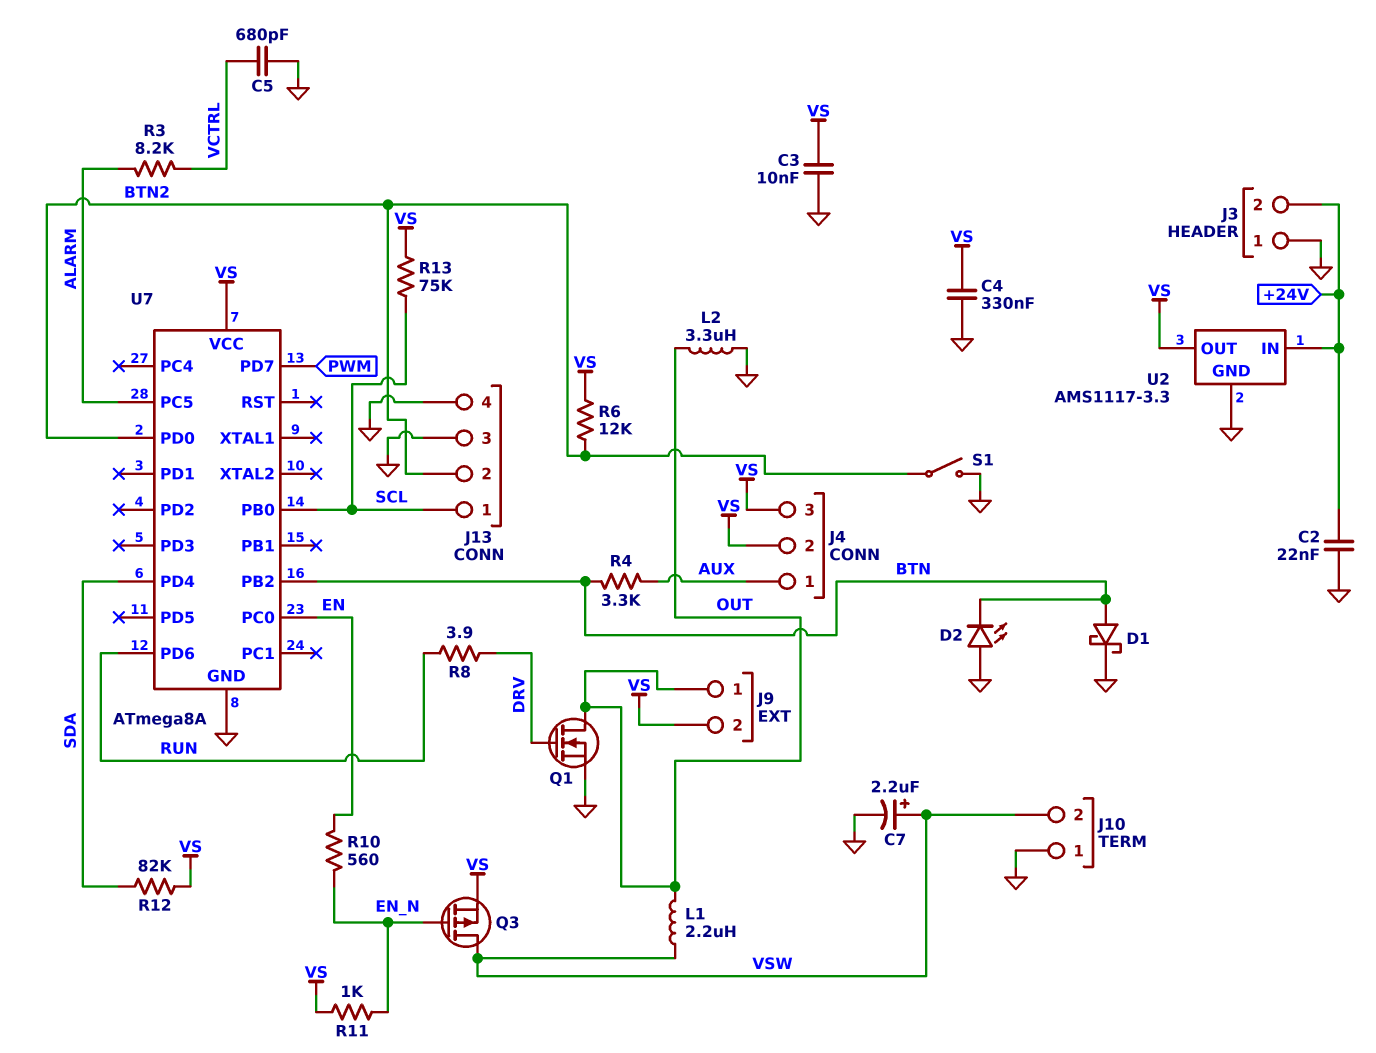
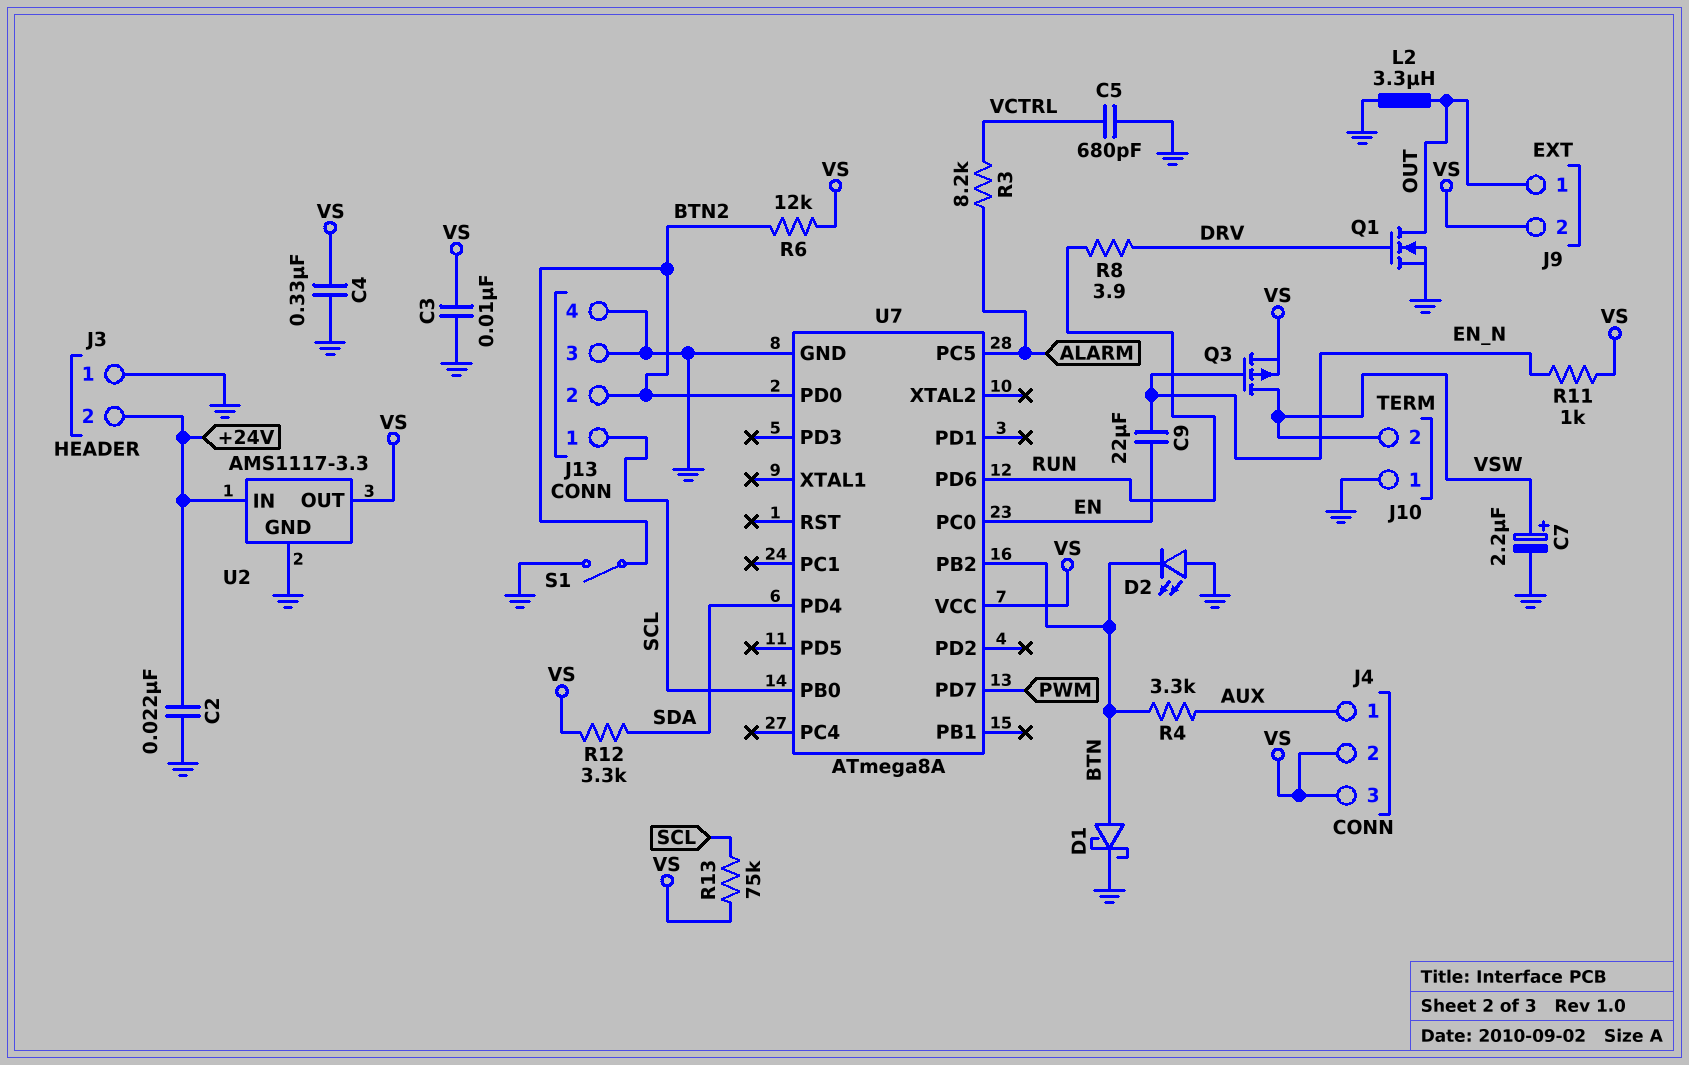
C9: none -> 22uF (EN, EN_N)
L1: 2.2uH (OUT, VSW) -> none
R10: 560 (EN, EN_N) -> none
R12: 82k (SDA, VS) -> 3.3k (SDA, VS)

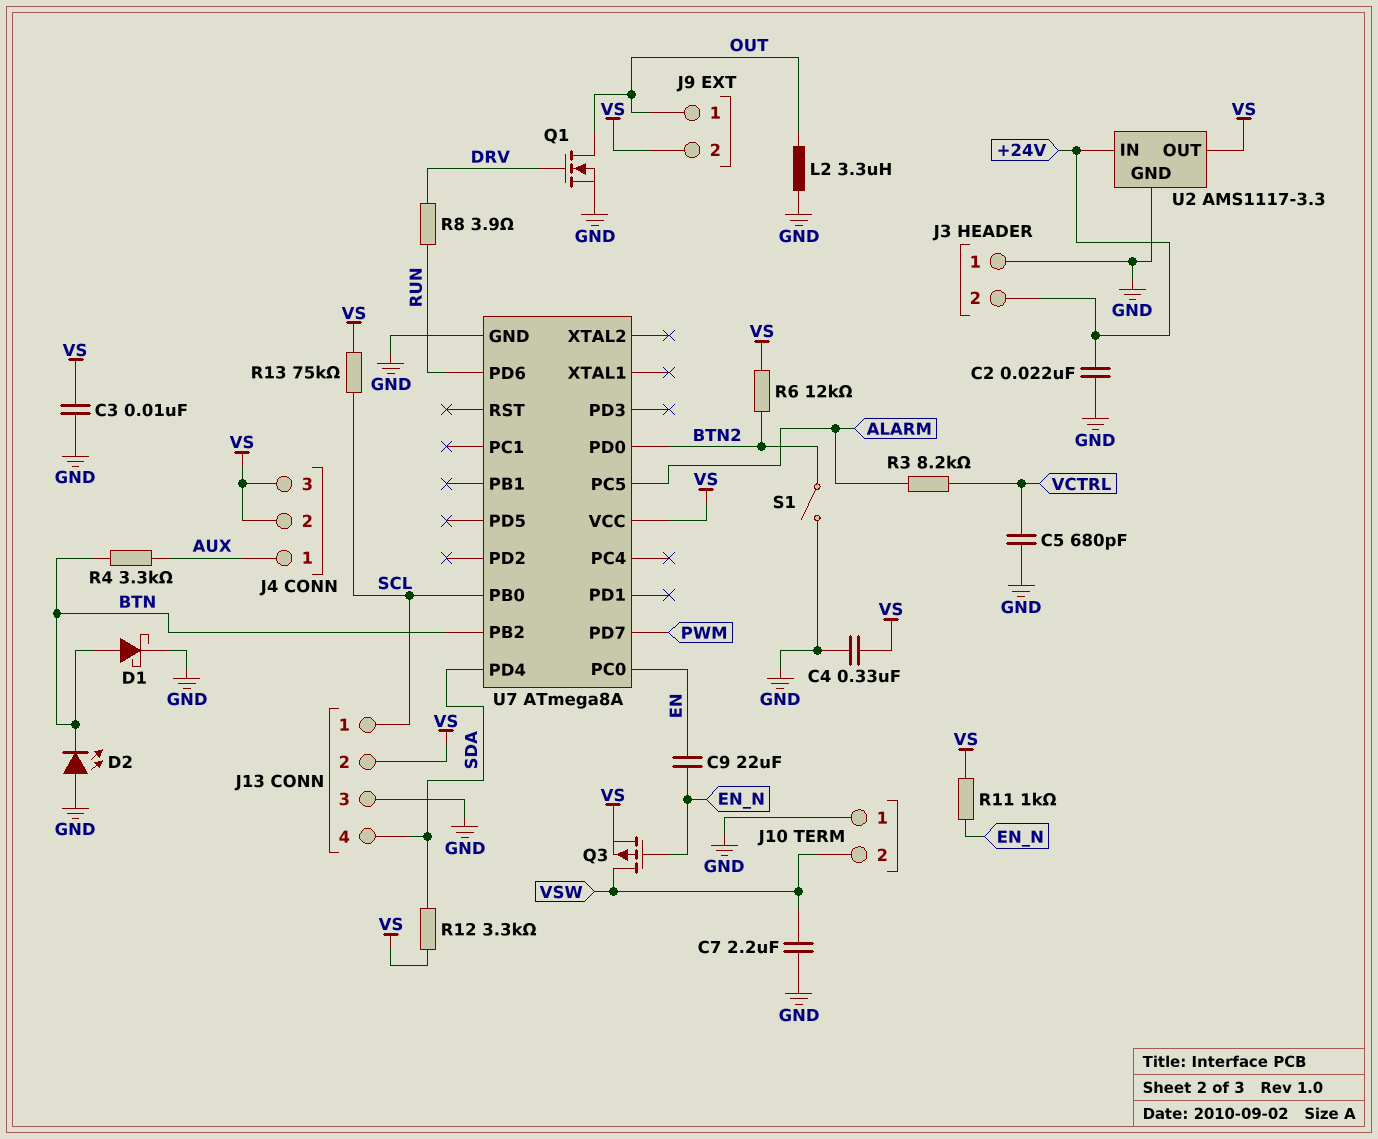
C7: 2.2uF (plus VSW, minus GND) -> 2.2uF (GND, VSW)
J13 pin 2: BTN2 -> VS
J13 pin 4: GND -> SDA

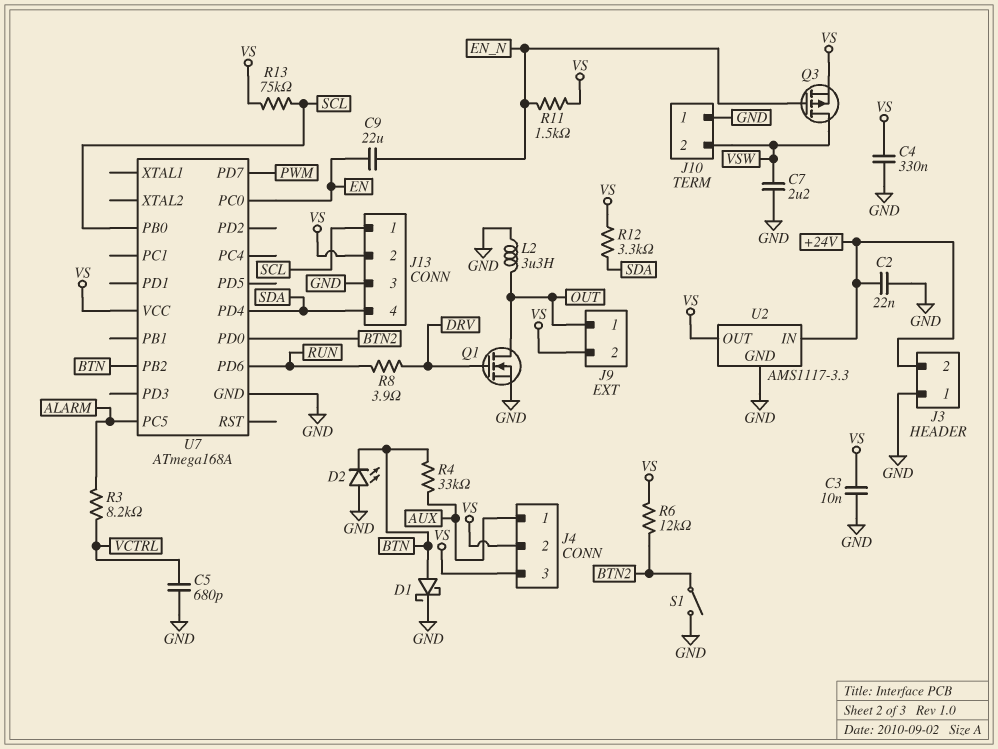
R4: 3.3k (AUX, BTN) -> 33k (AUX, BTN)
R11: 1k (EN_N, VS) -> 1.5k (EN_N, VS)
U7: ATmega8A -> ATmega168A

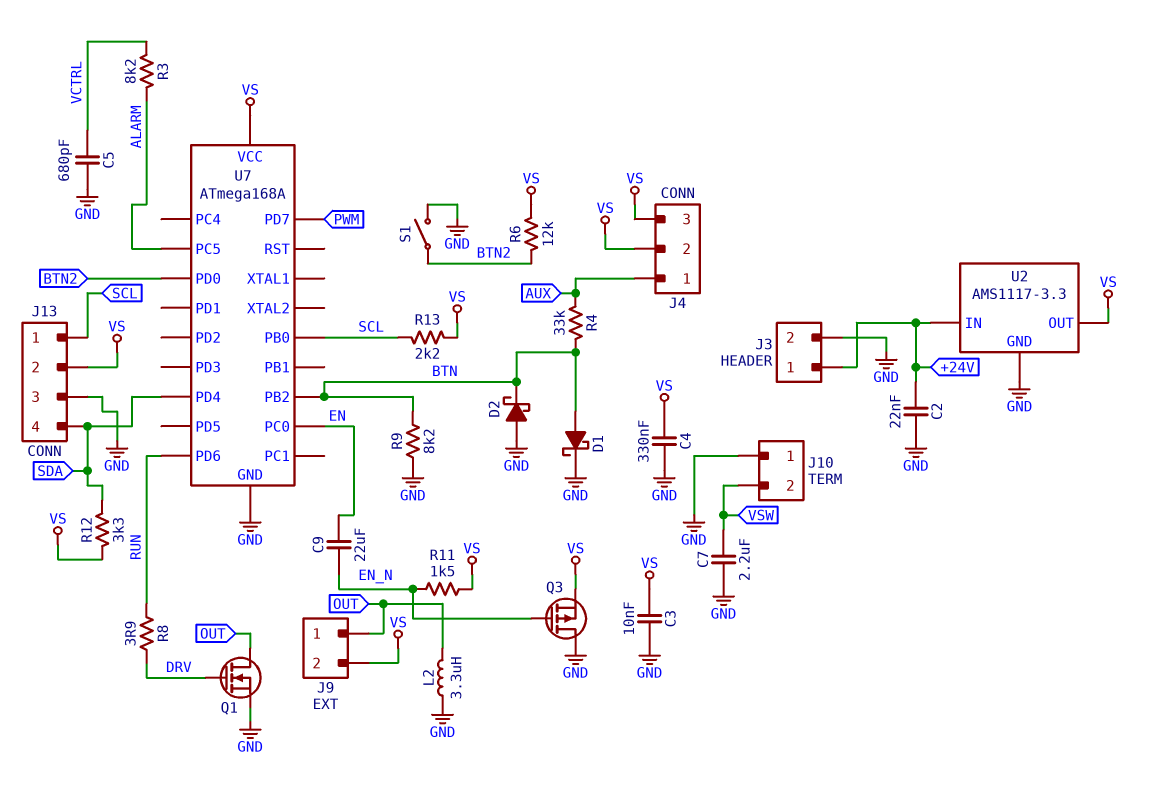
D2: LED (A GND, K BTN) -> schottky (A GND, K BTN)
J3 pin 1: GND -> +24V
J3 pin 2: +24V -> GND
Q3: PMOS (G EN_N, D VSW, S VS) -> PMOS (G EN_N, D GND, S VS)
R9: none -> 8.2k (BTN, GND)
R13: 75k (SCL, VS) -> 2.2k (SCL, VS)

